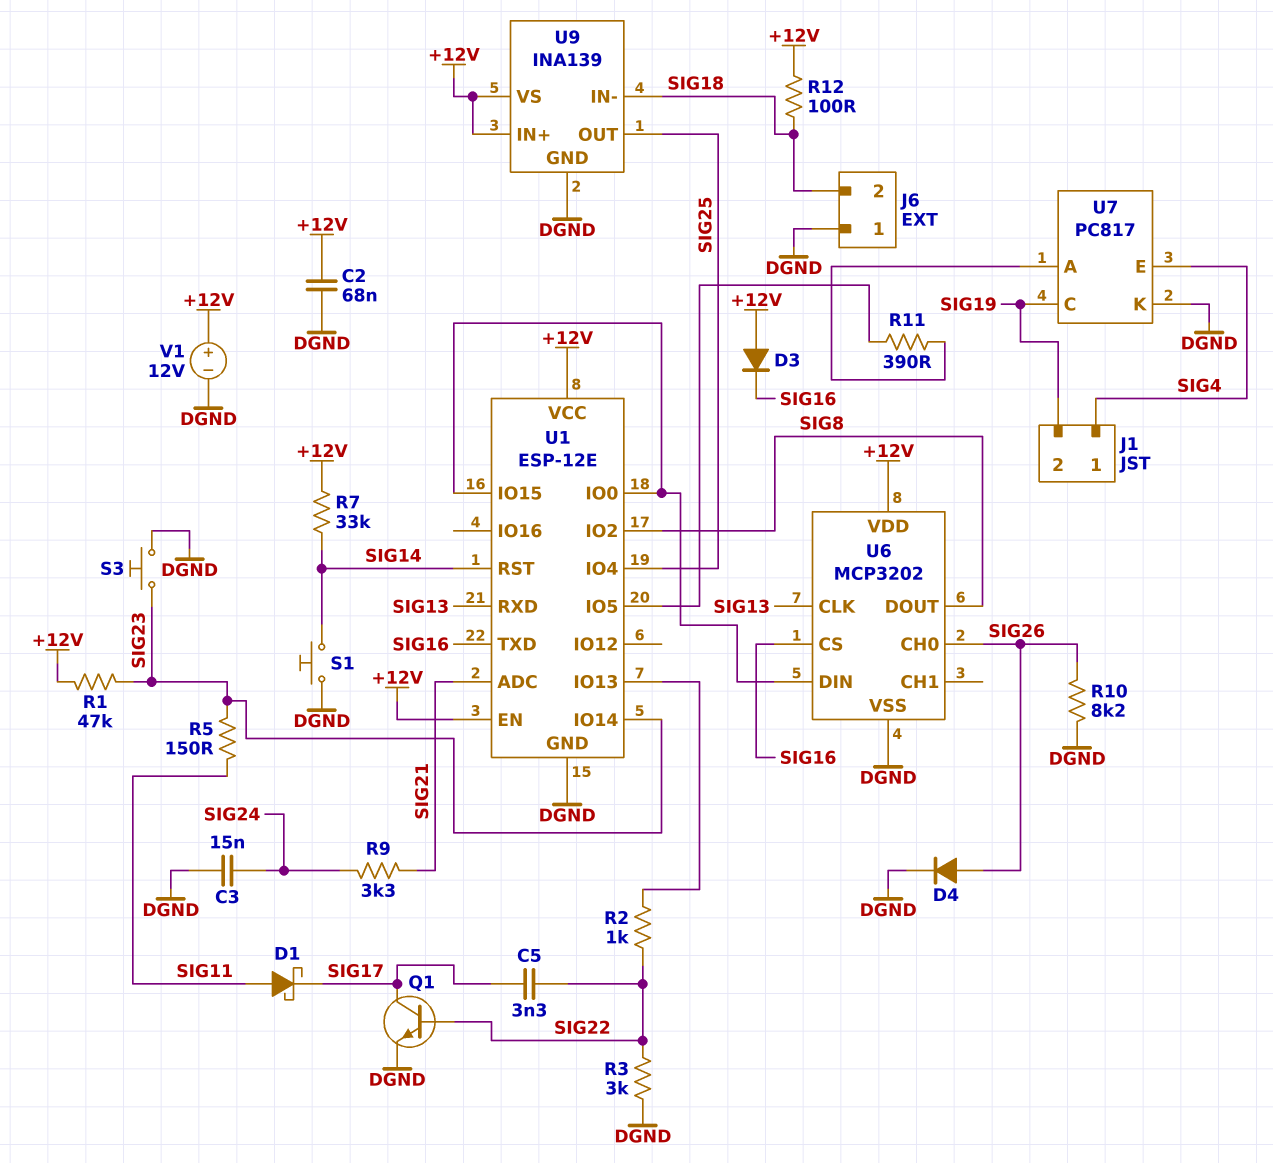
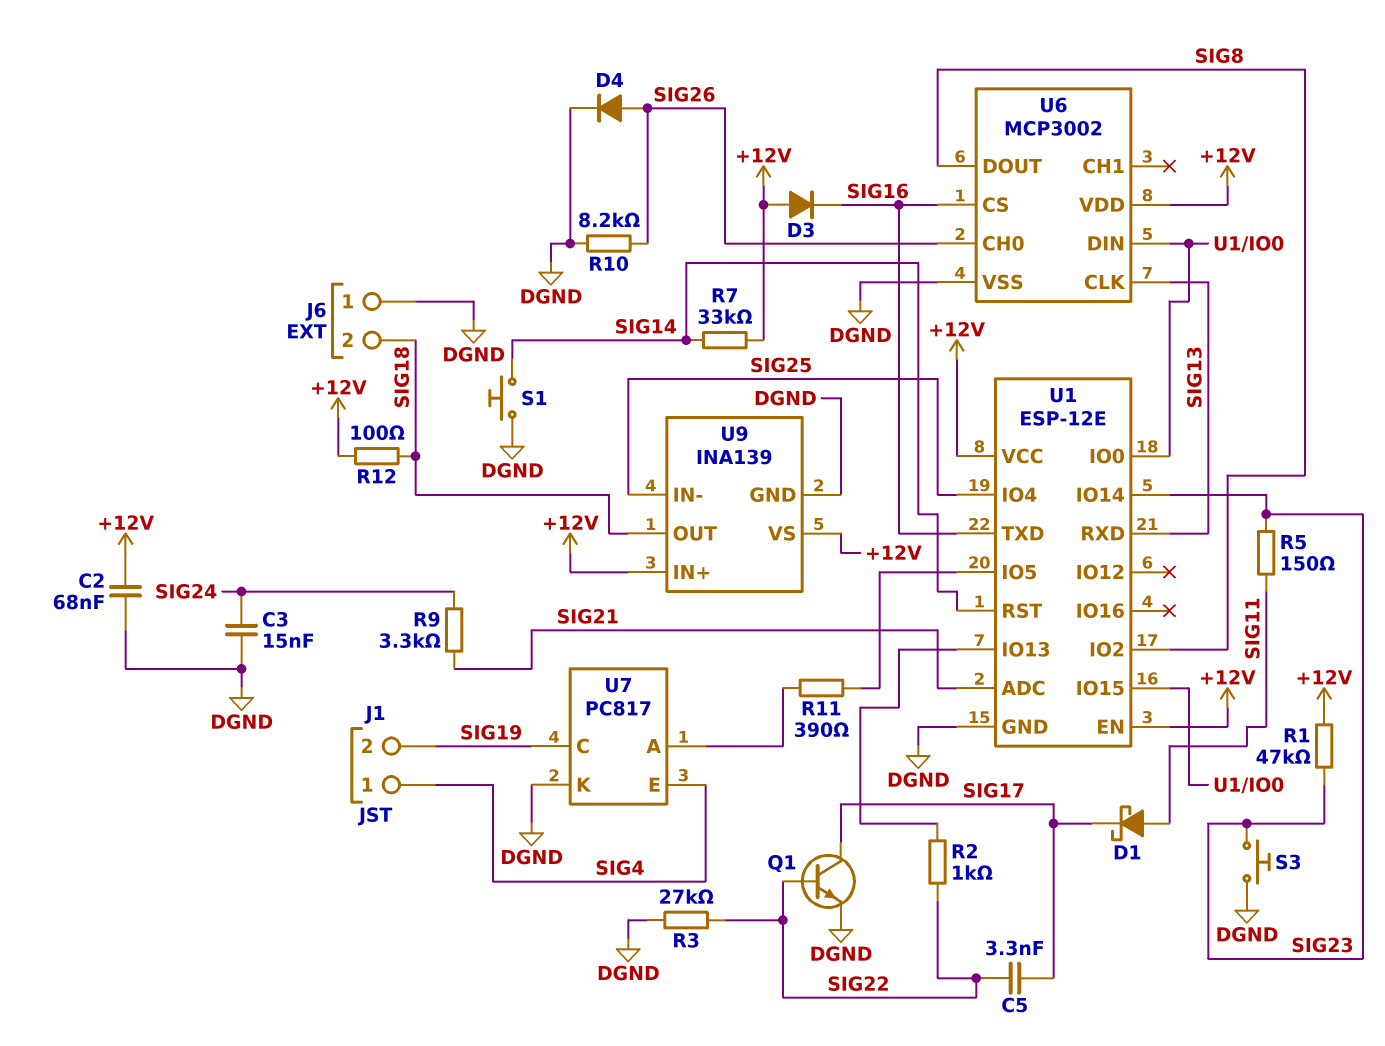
R3: 3k (DGND, SIG22) -> 27k (DGND, SIG22)
U6: MCP3202 -> MCP3002
U9 pin IN-: SIG18 -> SIG25
U9 pin OUT: SIG25 -> SIG18
V1: 12V (plus +12V, minus DGND) -> none

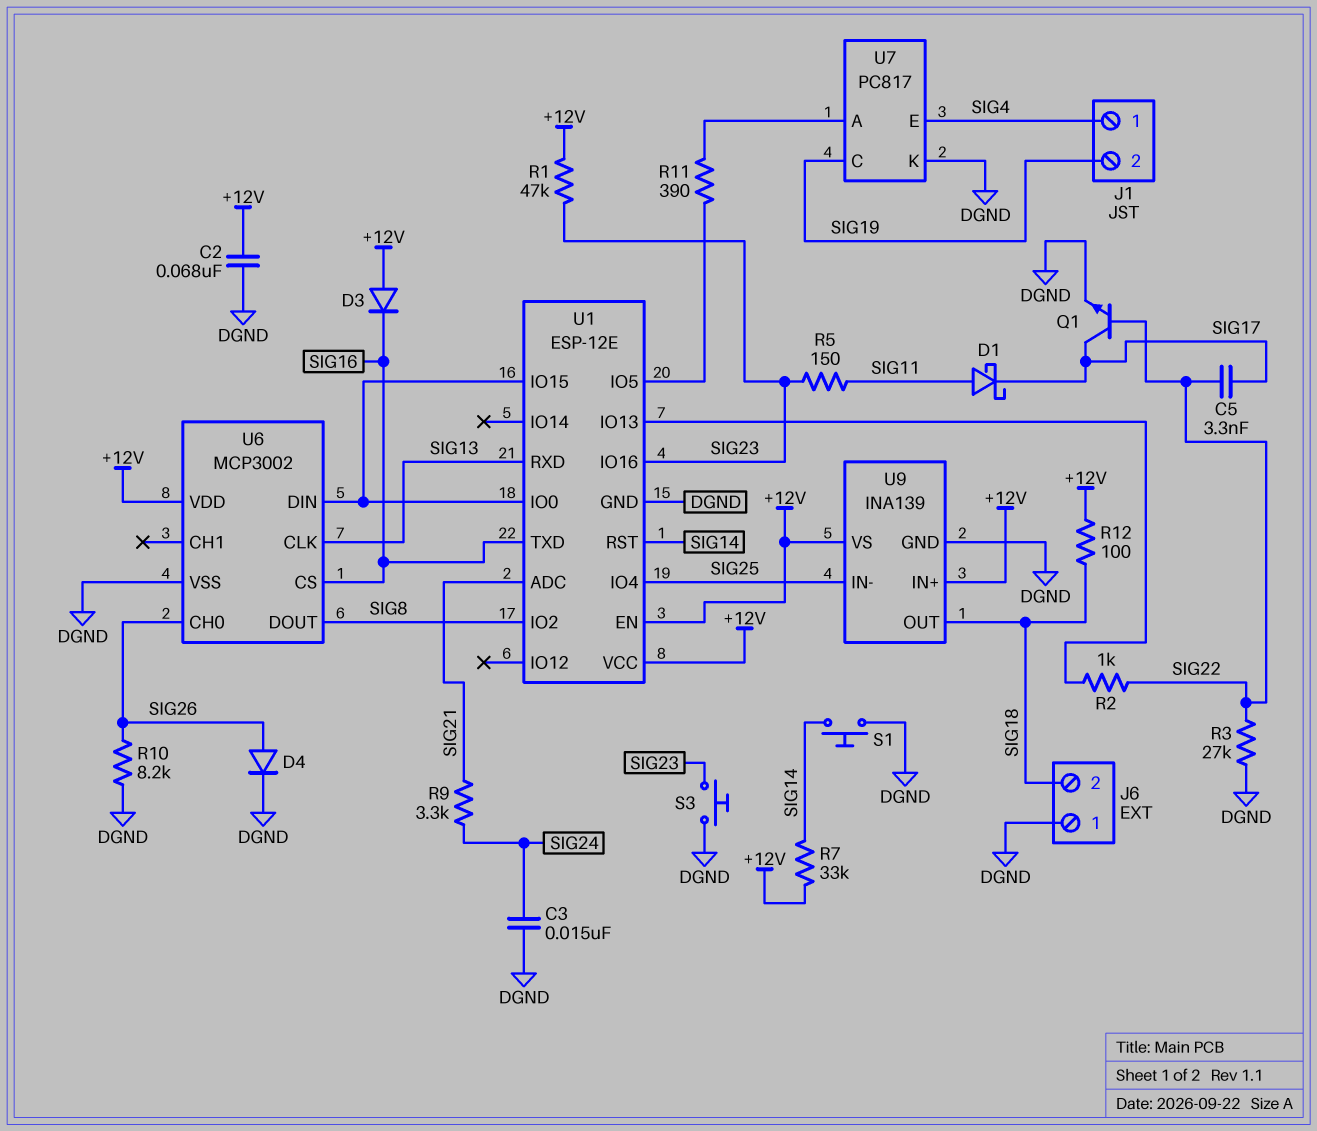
U1 pin IO14: SIG23 -> none
U1 pin IO16: none -> SIG23

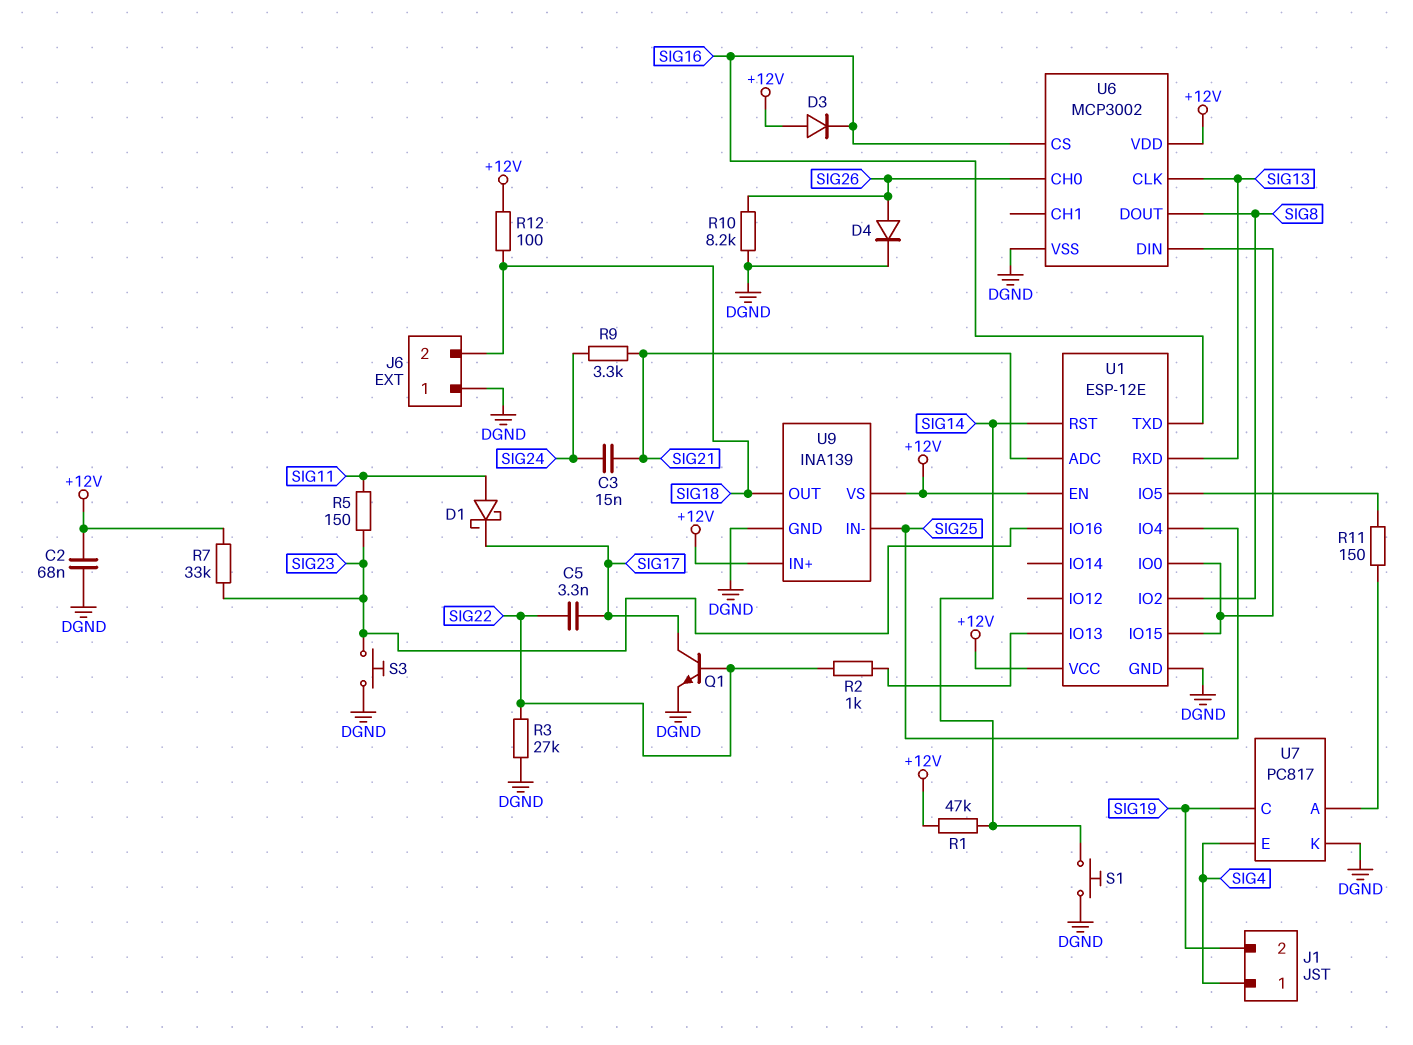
C3: 15nF (DGND, SIG24) -> 15nF (SIG21, SIG24)
R1: 47k (+12V, SIG23) -> 47k (+12V, SIG14)
R7: 33k (+12V, SIG14) -> 33k (+12V, SIG23)
R11: 390 (U1/IO5, U7/A) -> 150 (U1/IO5, U7/A)

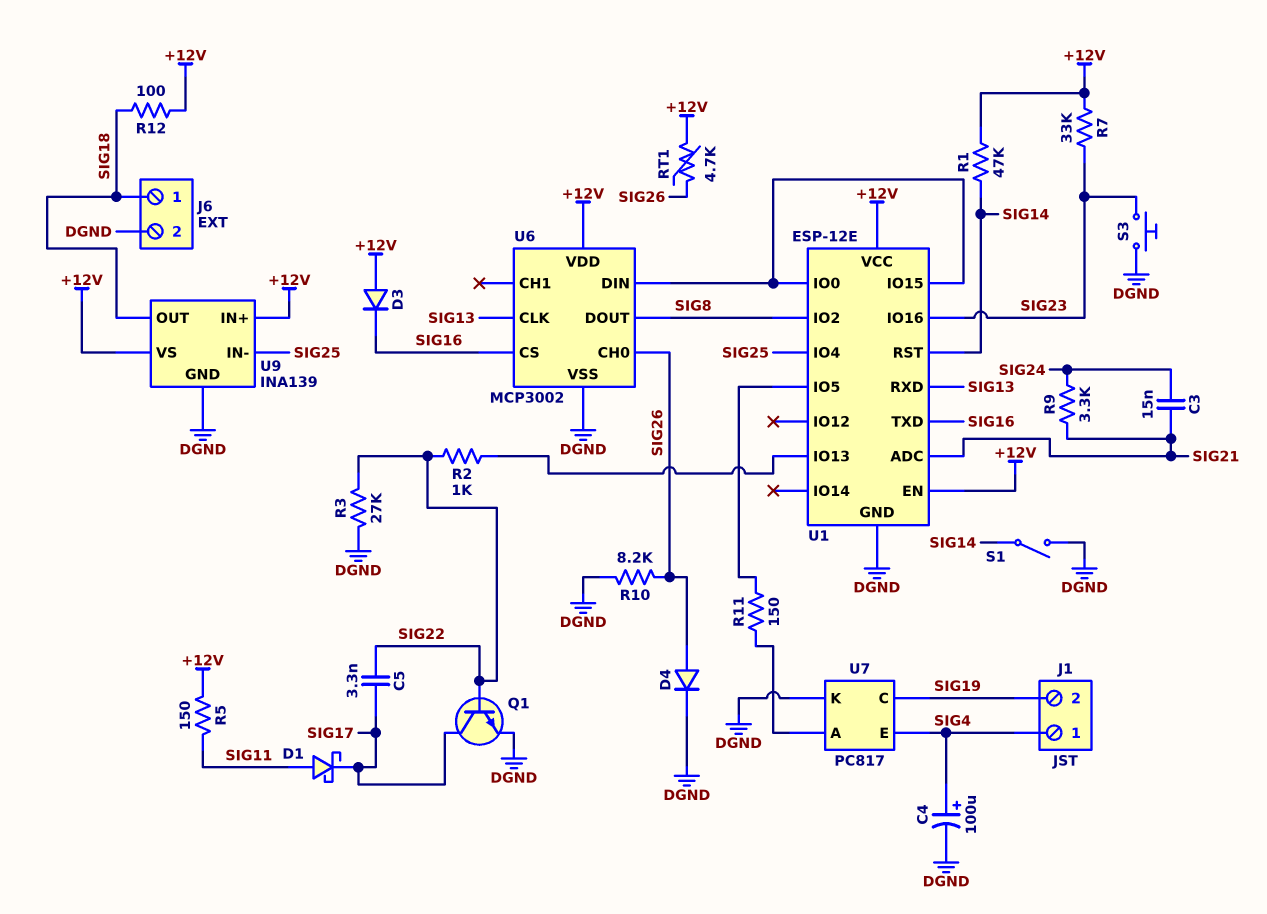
C2: 68nF (+12V, DGND) -> none
C4: none -> 100uF (plus SIG4, minus DGND)
J6 pin 1: DGND -> SIG18
J6 pin 2: SIG18 -> DGND
R5: 150 (SIG11, SIG23) -> 150 (+12V, SIG11)
RT1: none -> 4.7k (+12V, SIG26)
S1: button (DGND, SIG14) -> switch (DGND, SIG14)

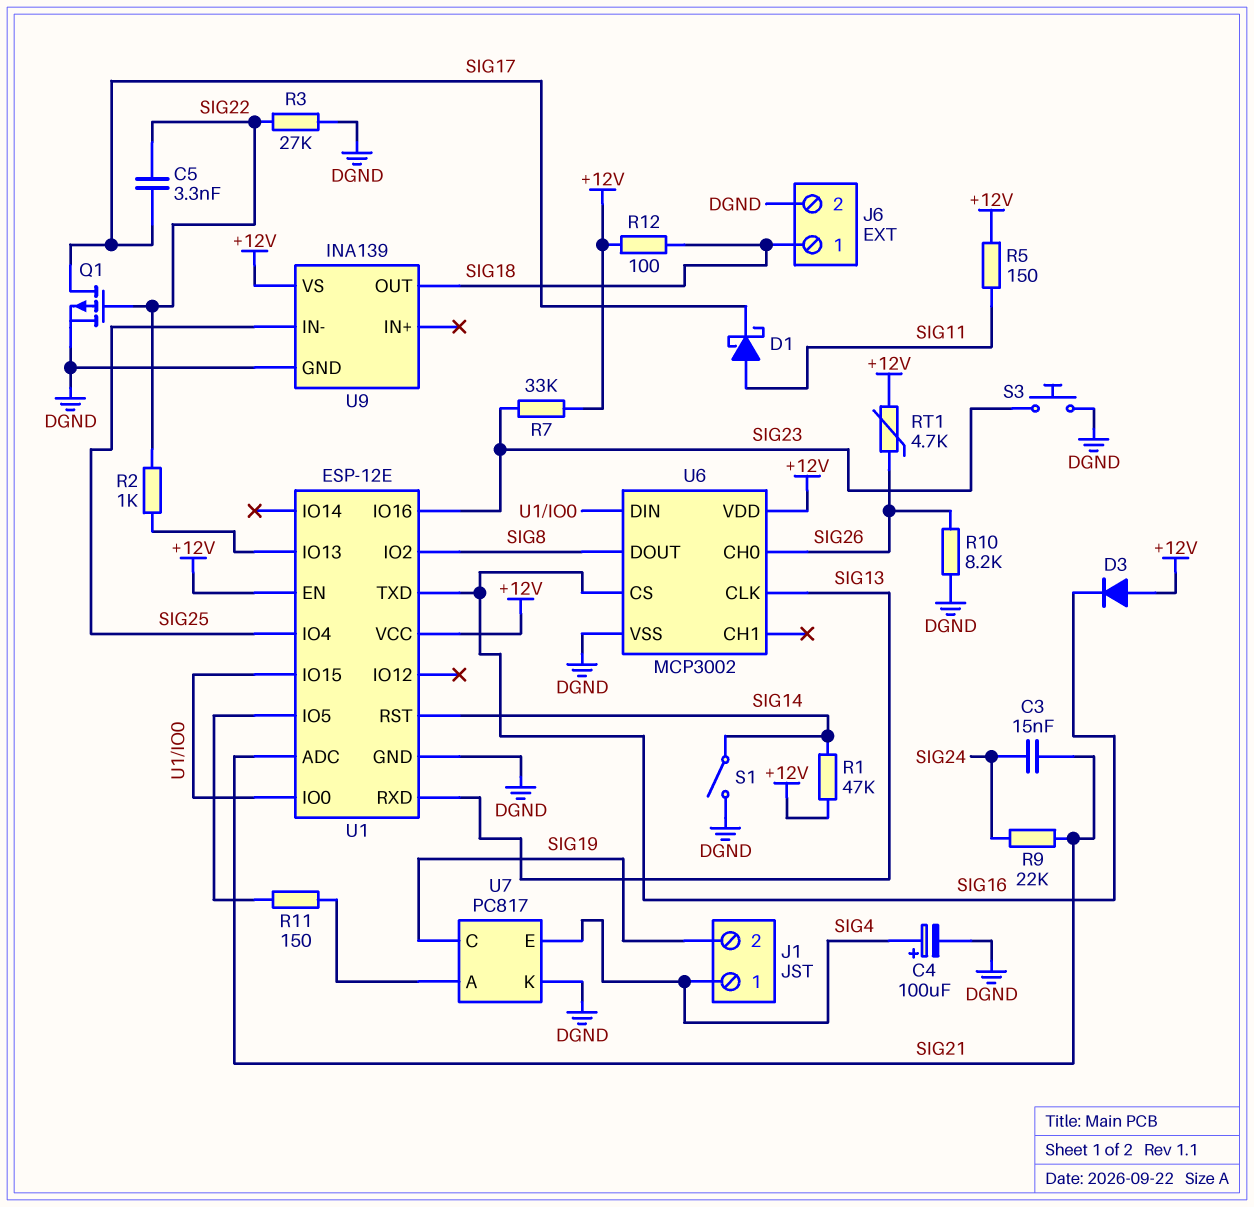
D4: diode (A SIG26, K DGND) -> none
Q1: NPN (B SIG22, C SIG17, E DGND) -> PMOS (G SIG22, D SIG17, S DGND)
R9: 3.3k (SIG21, SIG24) -> 22k (SIG21, SIG24)
U9 pin IN+: +12V -> none

